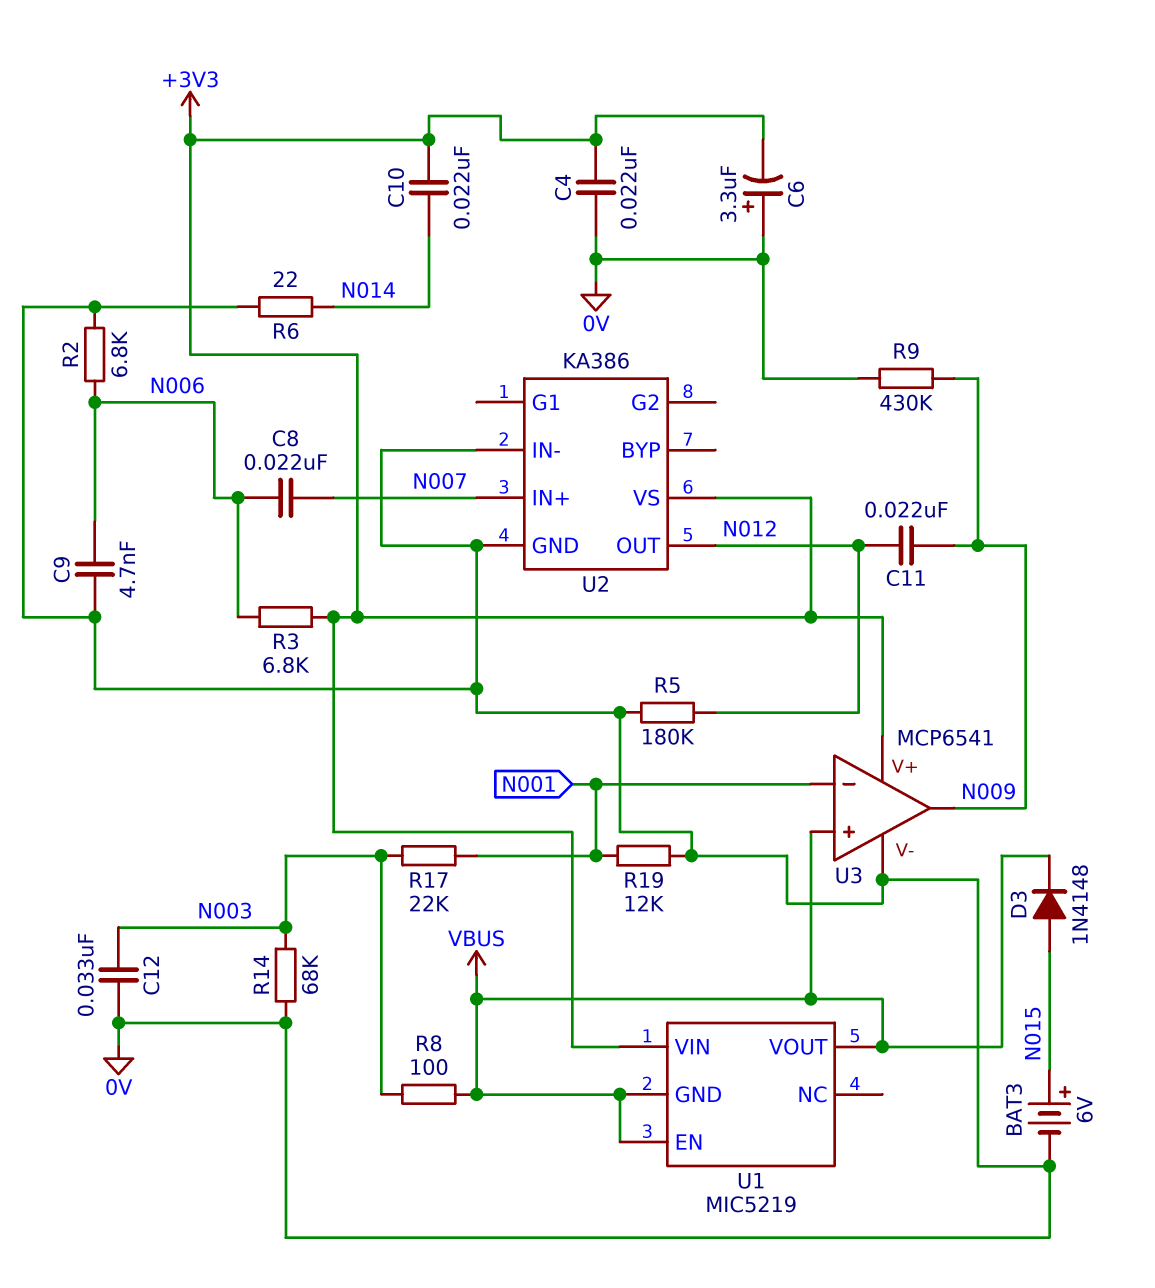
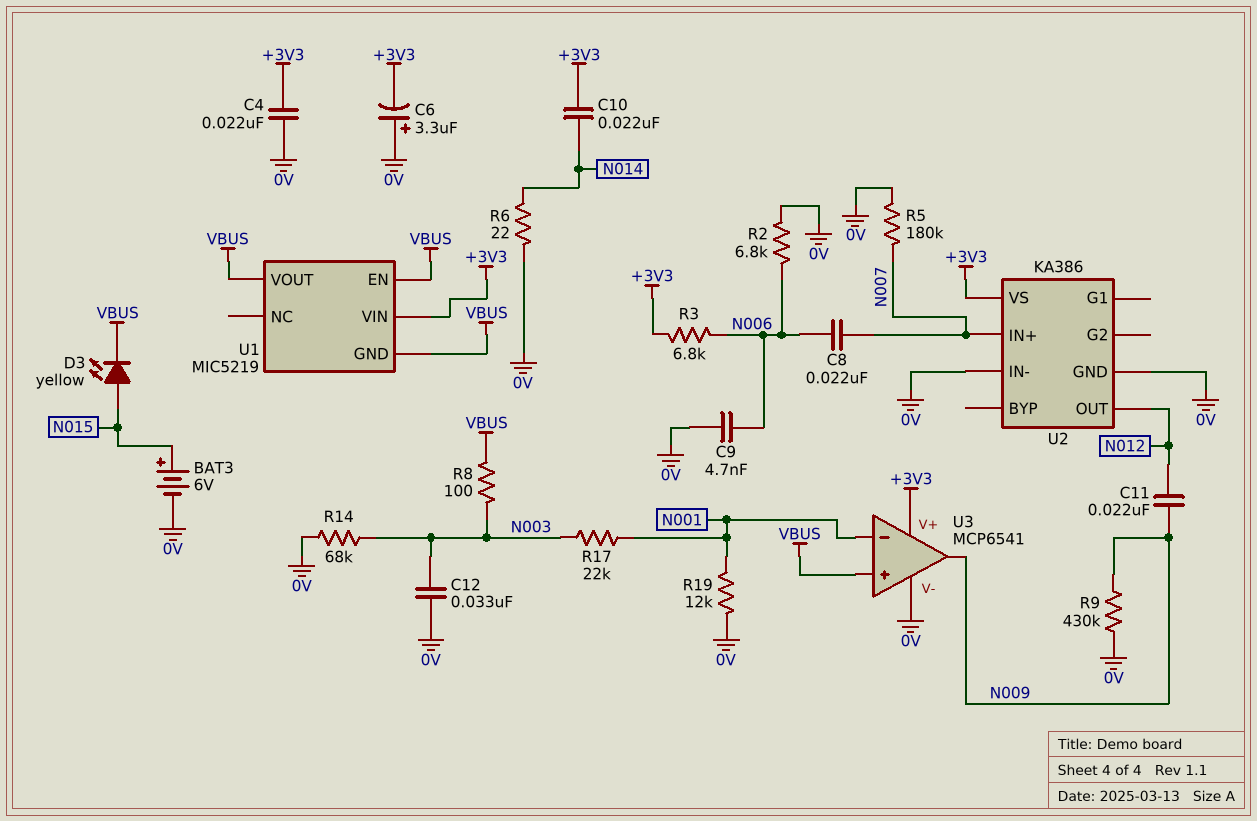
D3: diode 1N4148 (A N015, K VBUS) -> LED yellow (A N015, K VBUS)
R5: 180k (0V, N012) -> 180k (0V, N007)

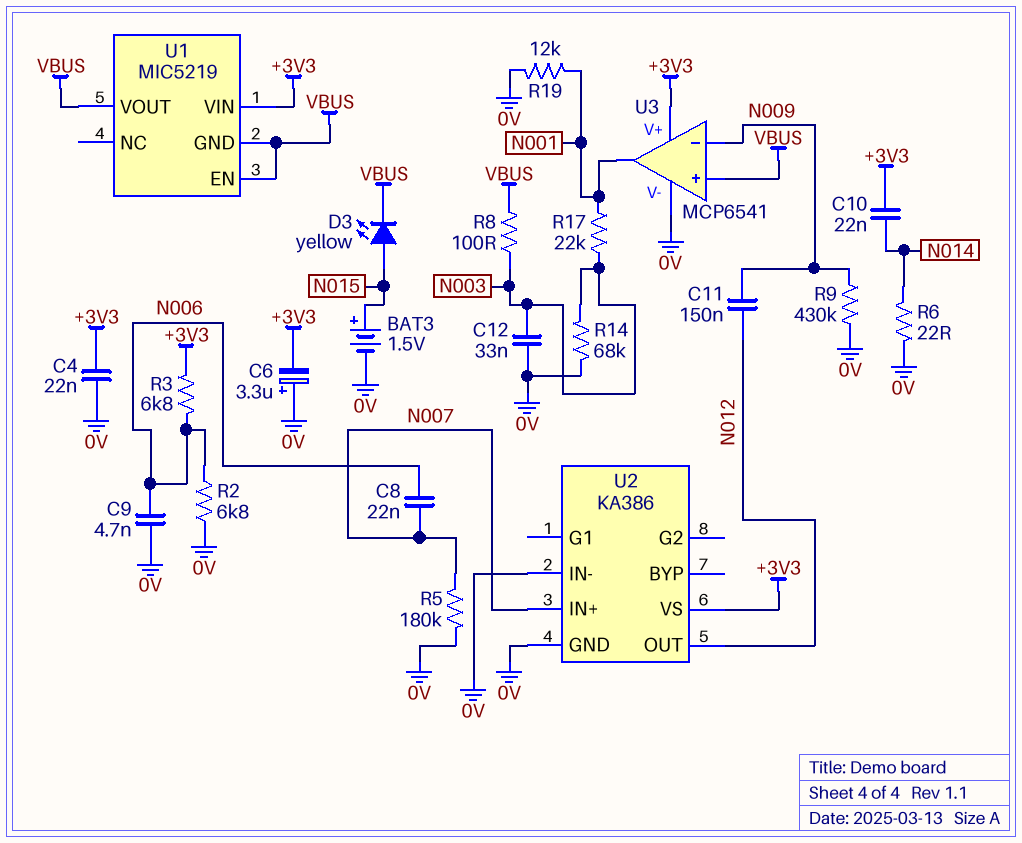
BAT3: 6V (plus N015, minus 0V) -> 1.5V (plus N015, minus 0V)
C11: 22nF (N009, N012) -> 150nF (N009, N012)
U3 pin in-: N001 -> N009
U3 pin out: N009 -> N001

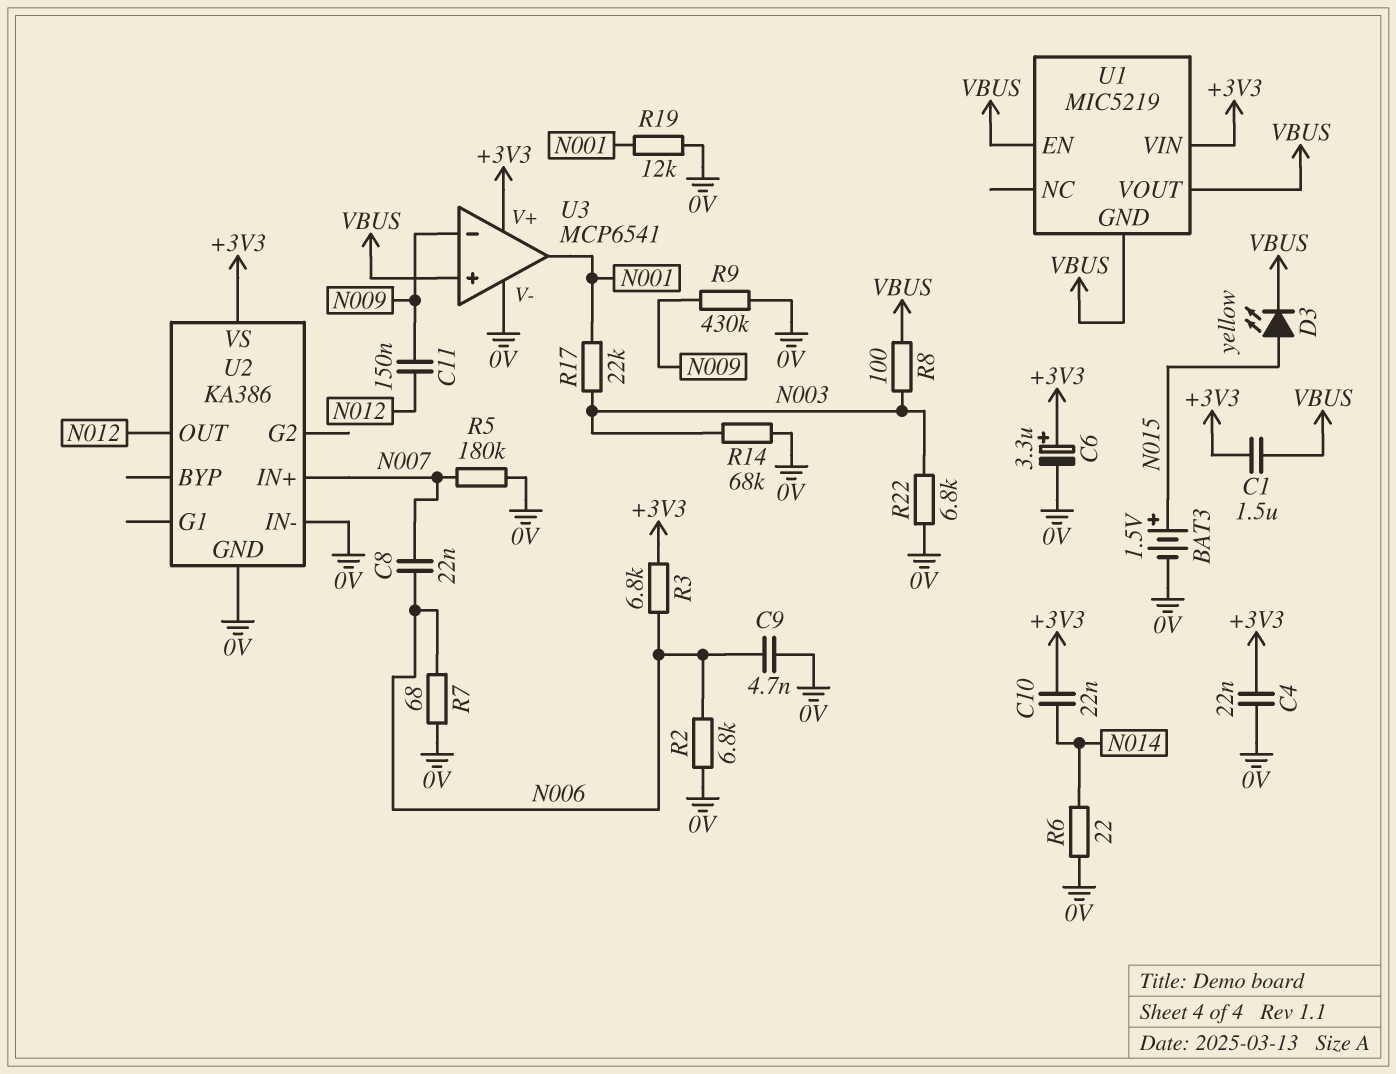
C1: none -> 1.5uF (+3V3, VBUS)
C6: 3.3uF (plus 0V, minus +3V3) -> 3.3uF (plus +3V3, minus 0V)
C12: 33nF (0V, N003) -> none
R7: none -> 68 (0V, N006)
R22: none -> 6.8k (0V, N003)

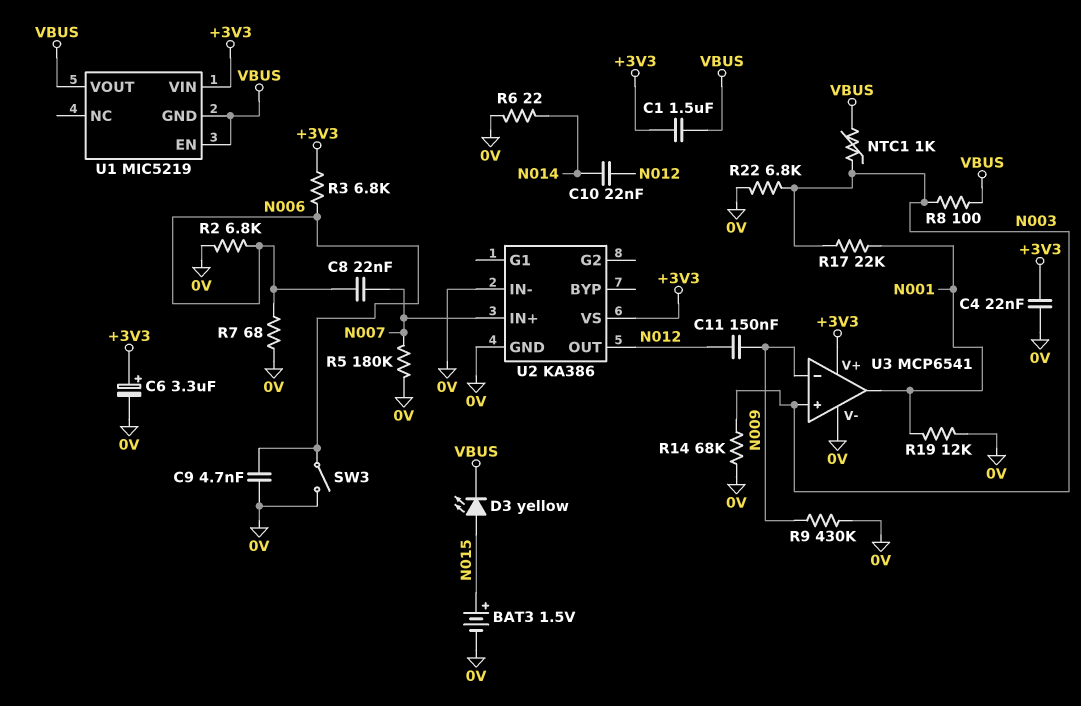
C10: 22nF (+3V3, N014) -> 22nF (N012, N014)
NTC1: none -> 1k (N003, VBUS)
SW3: none -> switch (0V, N006)
U3 pin in+: VBUS -> N003

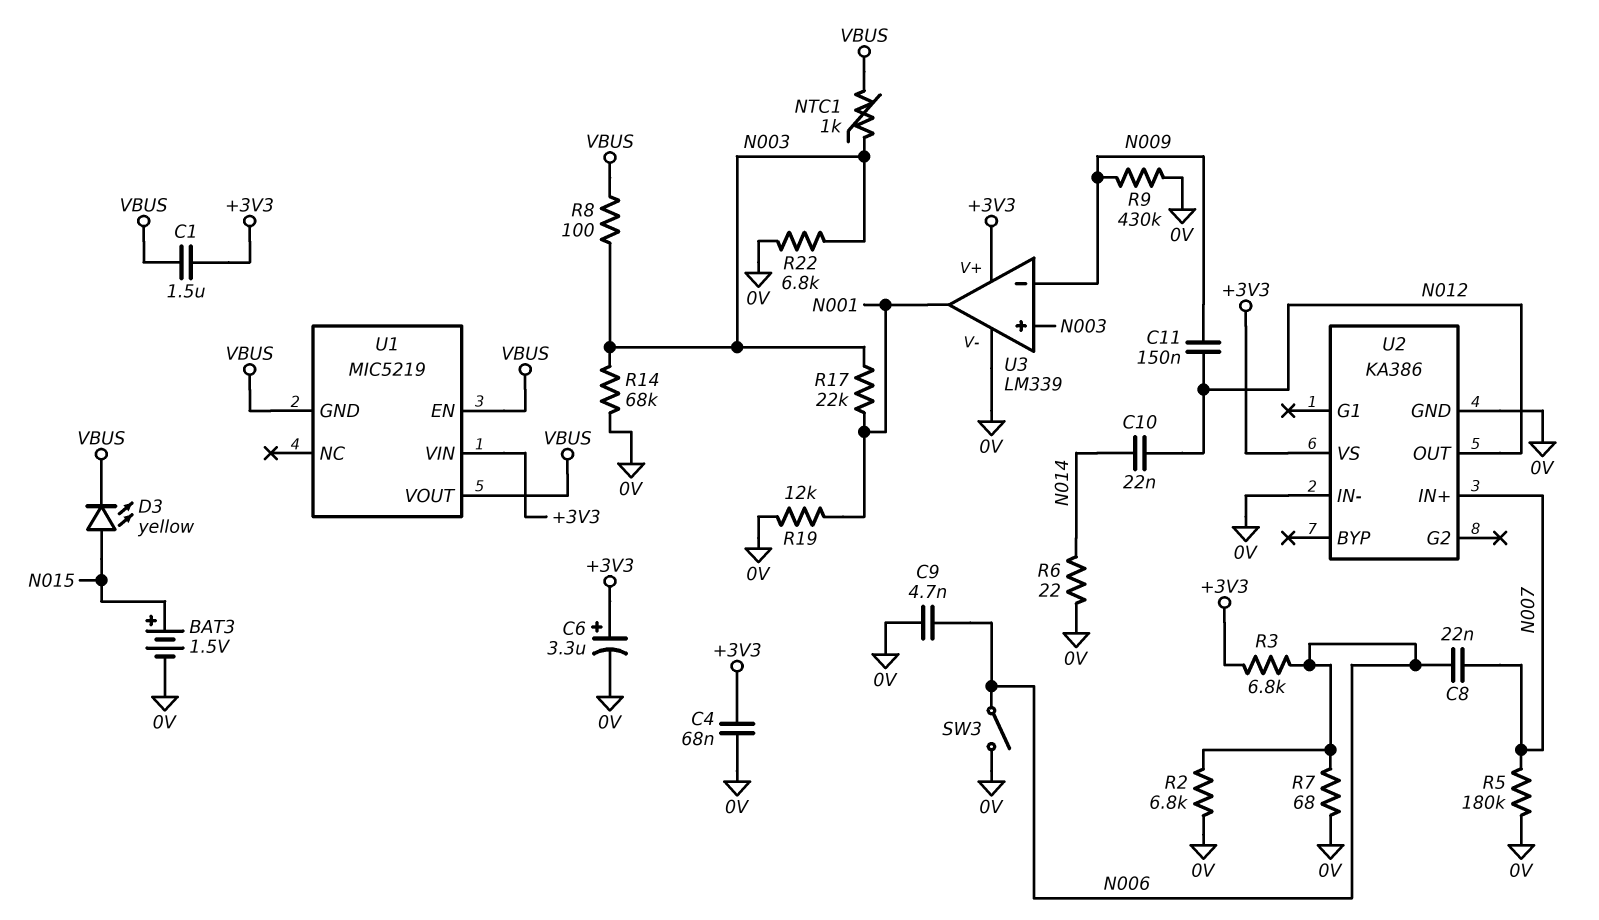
C4: 22nF (+3V3, 0V) -> 68nF (+3V3, 0V)
U3: MCP6541 -> LM339

